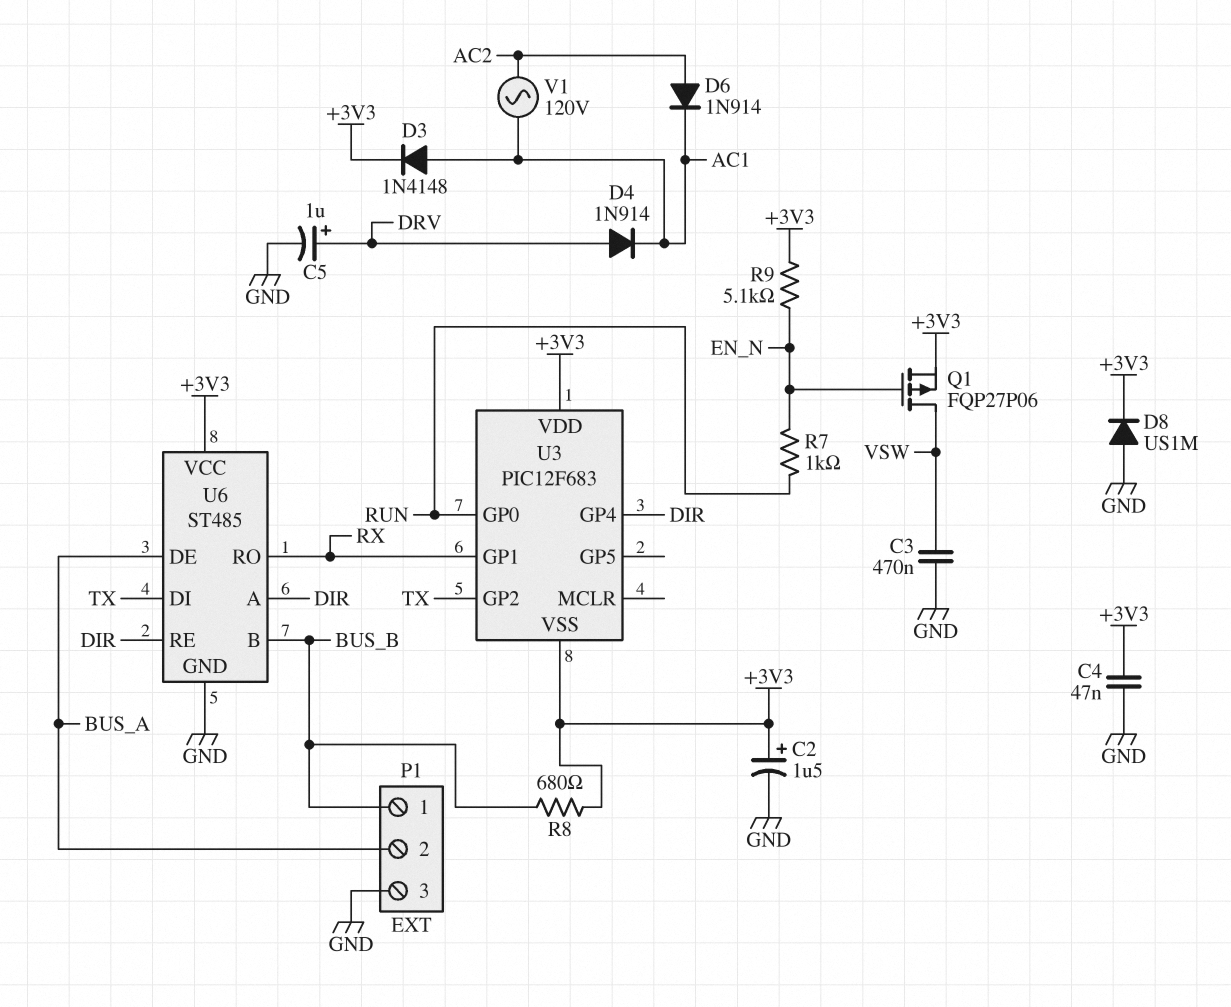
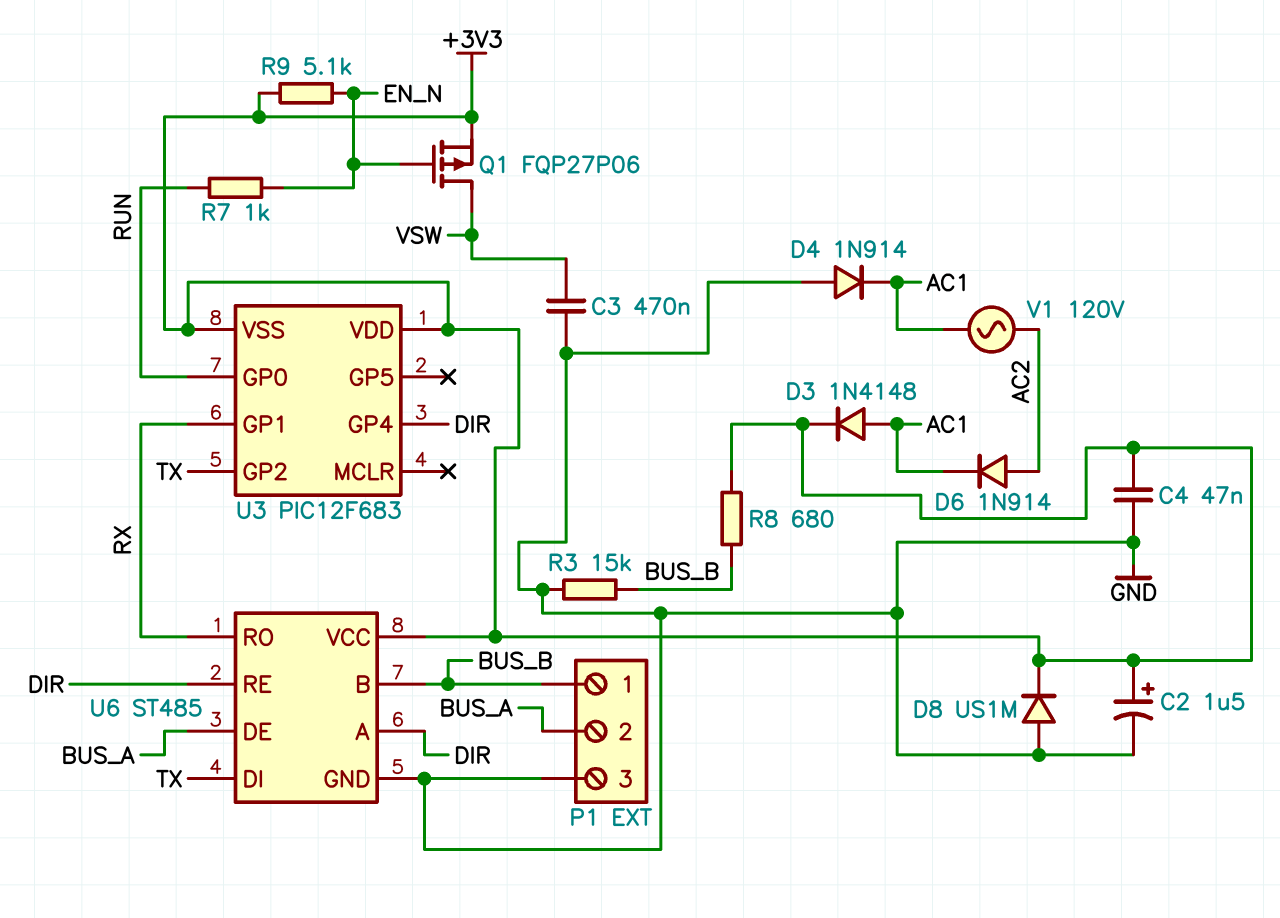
C5: 1uF (plus DRV, minus GND) -> none
D4: diode 1N914 (A DRV, K AC1) -> diode 1N914 (A GND, K AC1)
R3: none -> 15k (BUS_B, GND)

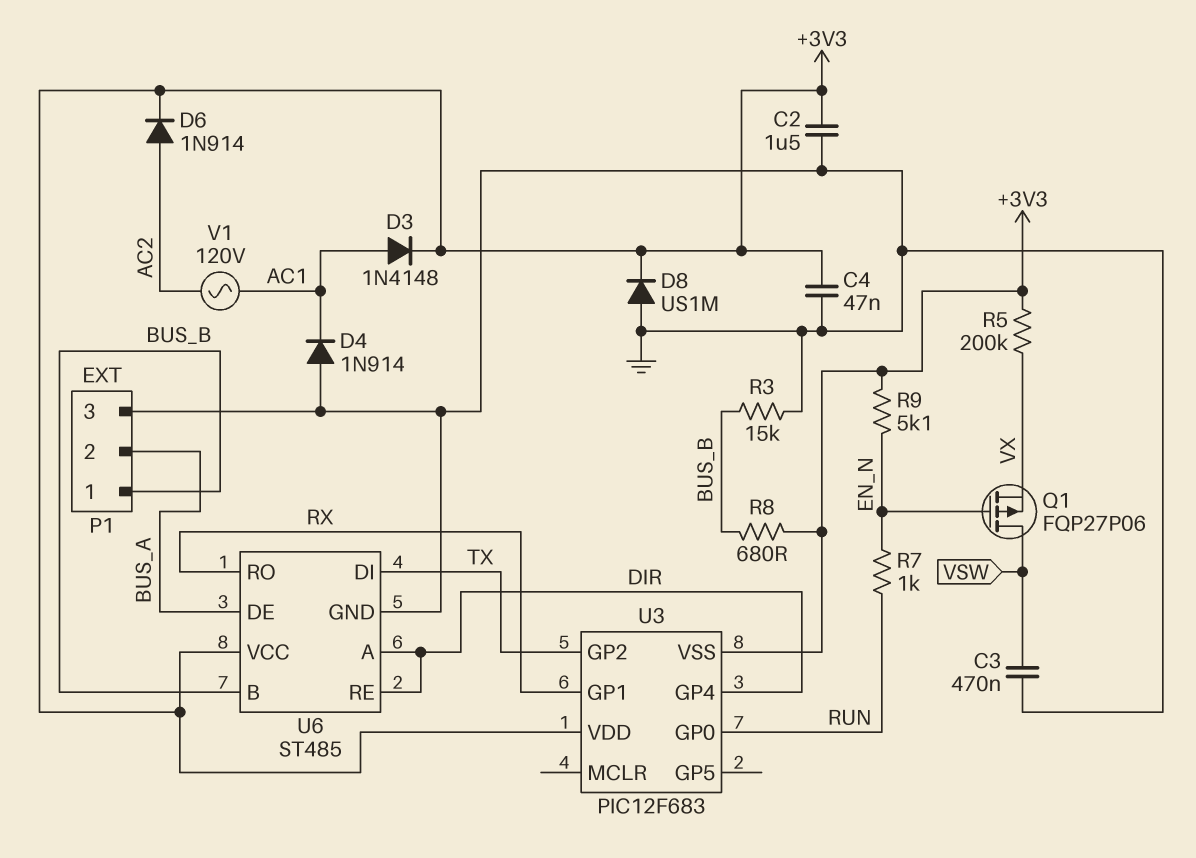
C2: 1.5uF (plus +3V3, minus GND) -> 1.5uF (+3V3, GND)
D6: diode 1N914 (A AC2, K AC1) -> diode 1N914 (A AC2, K +3V3)
Q1: PMOS FQP27P06 (G EN_N, D VSW, S +3V3) -> PMOS FQP27P06 (G EN_N, D VSW, S VX)
R5: none -> 200k (+3V3, VX)

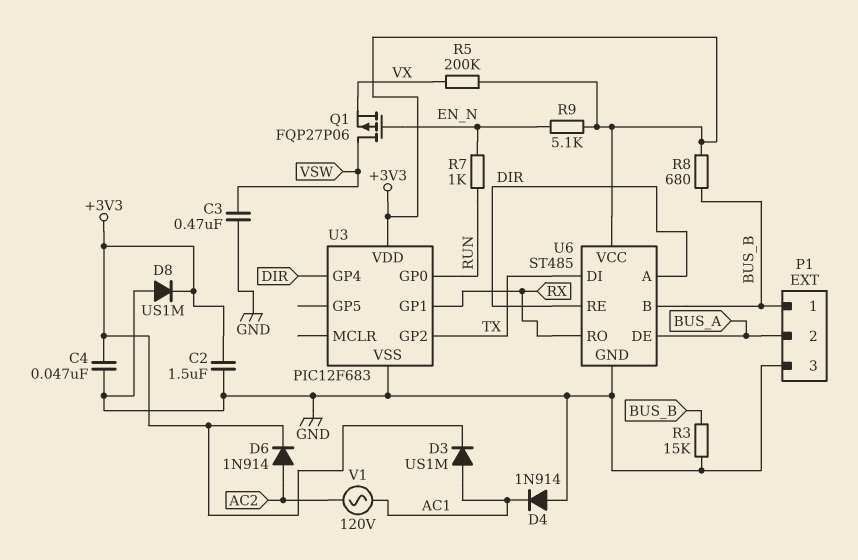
D3: diode 1N4148 (A AC1, K +3V3) -> diode US1M (A AC1, K +3V3)
U3 pin VSS: +3V3 -> GND

